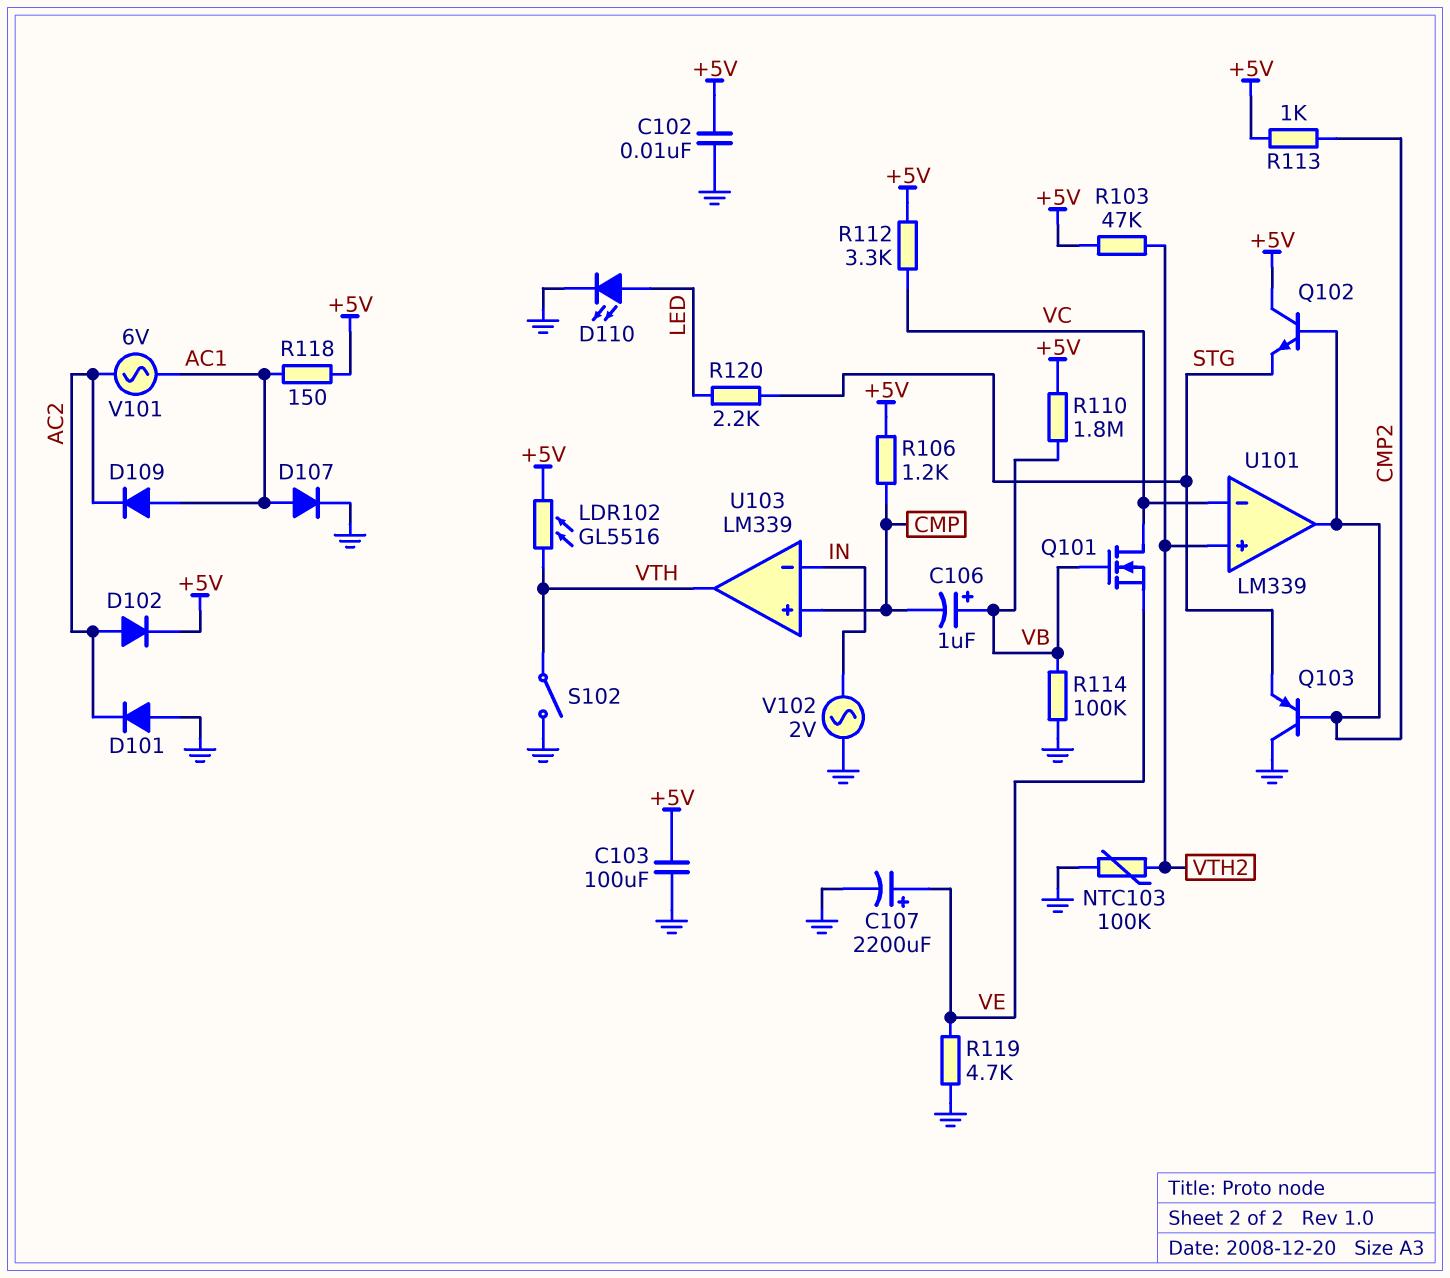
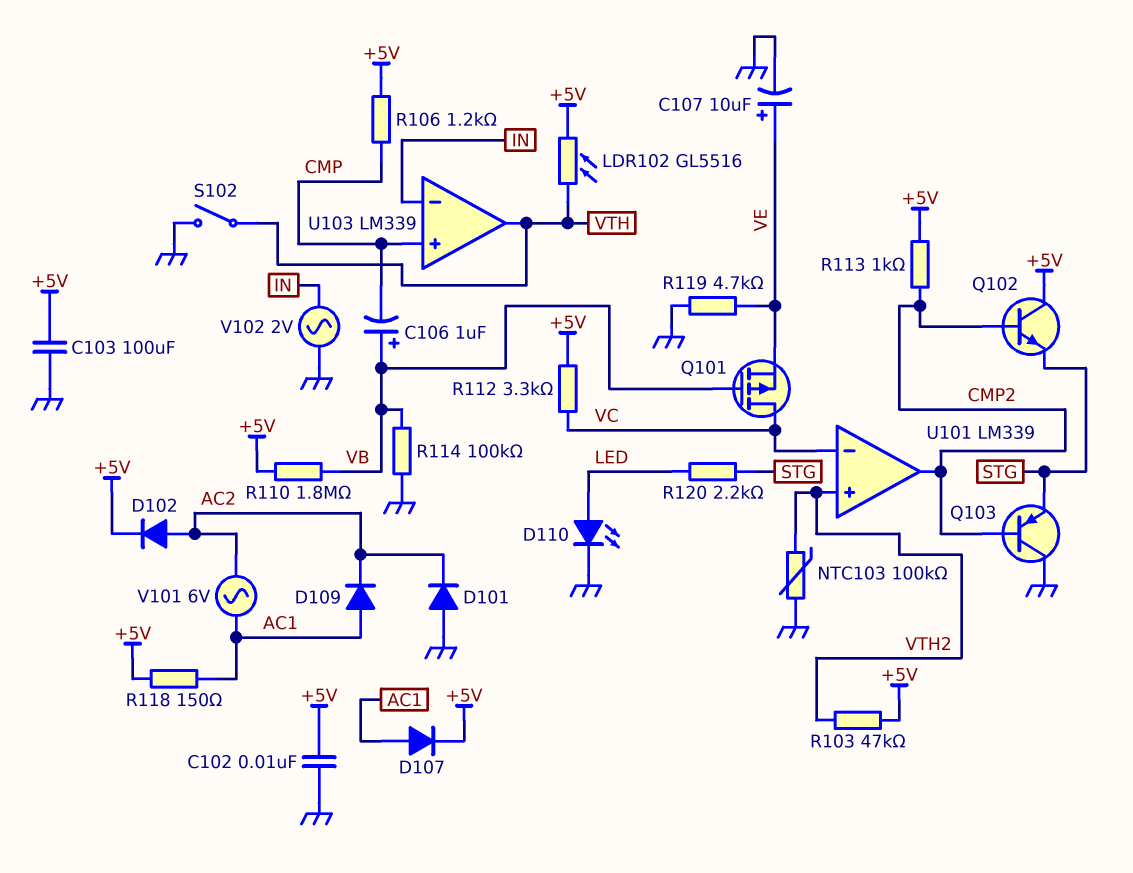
C107: 2200uF (plus VE, minus GND) -> 10uF (plus VE, minus GND)
D107: diode (A AC1, K GND) -> diode (A AC1, K +5V)
Q101: NMOS (G VB, D VC, S VE) -> PMOS (G VB, D VC, S VE)

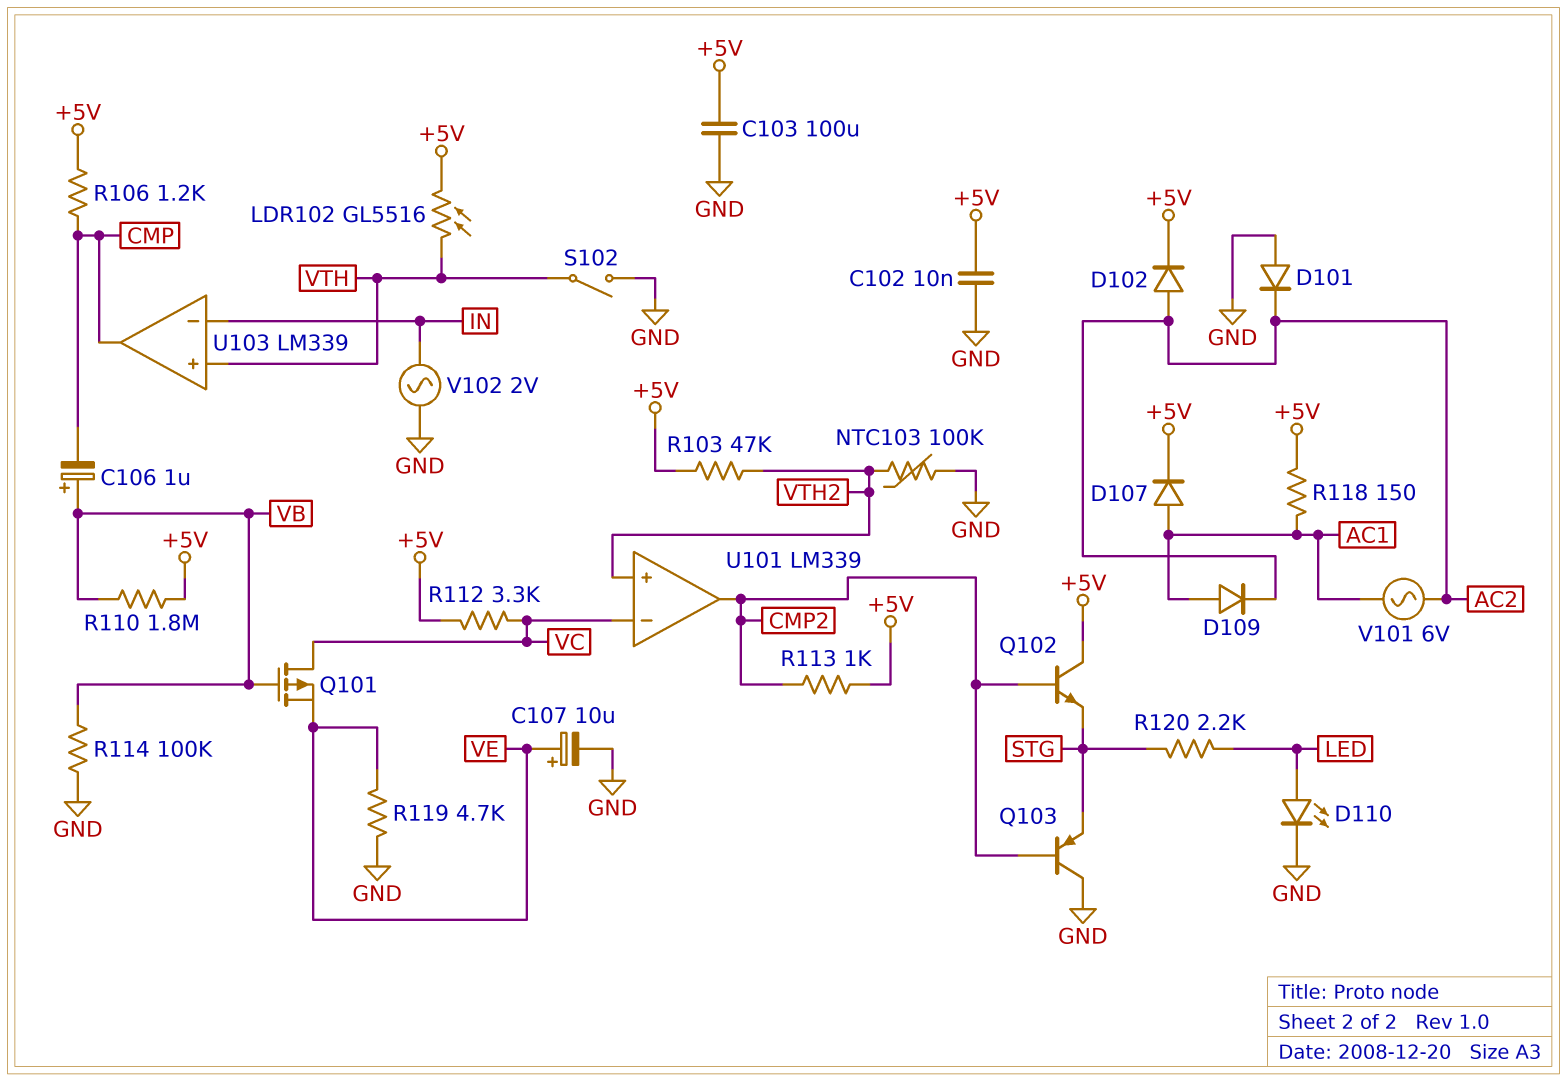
U103 pin in+: CMP -> VTH
U103 pin out: VTH -> CMP

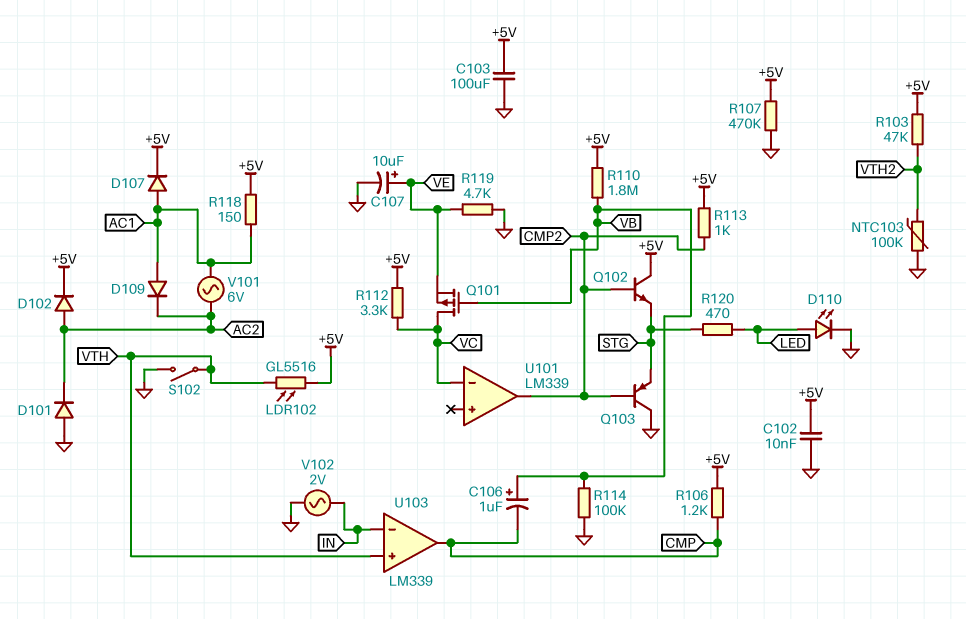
R107: none -> 470k (+5V, GND)
R120: 2.2k (LED, STG) -> 470 (LED, STG)
U101 pin in+: VTH2 -> none

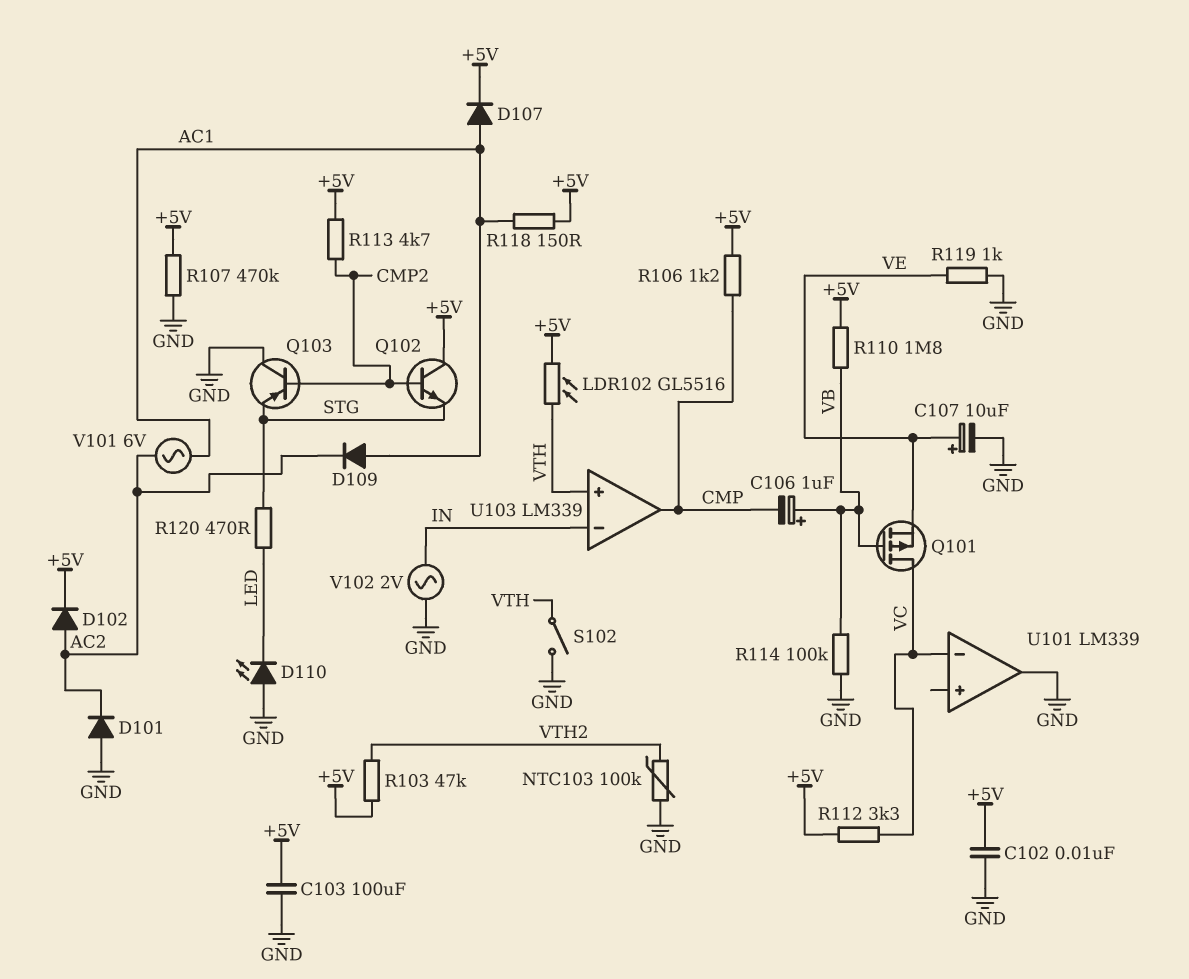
D110: LED (A LED, K GND) -> LED (A GND, K LED)
R113: 1k (+5V, CMP2) -> 4.7k (+5V, CMP2)
R119: 4.7k (GND, VE) -> 1k (GND, VE)
U101 pin out: CMP2 -> GND

